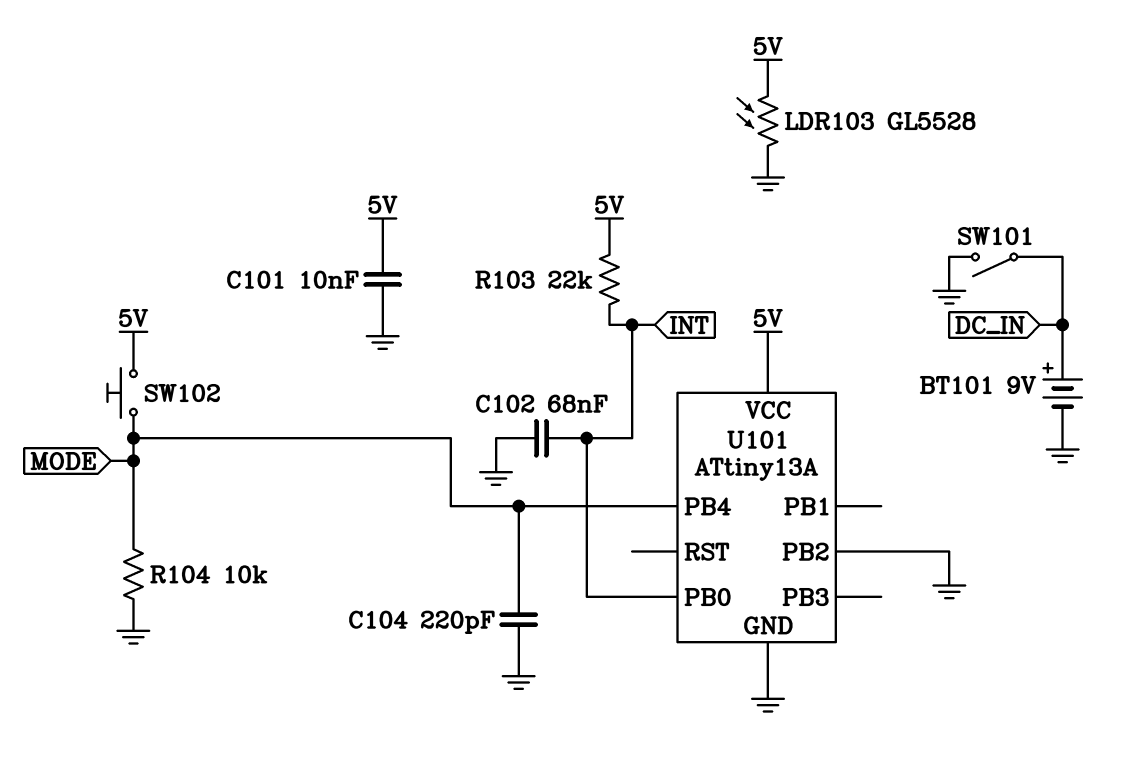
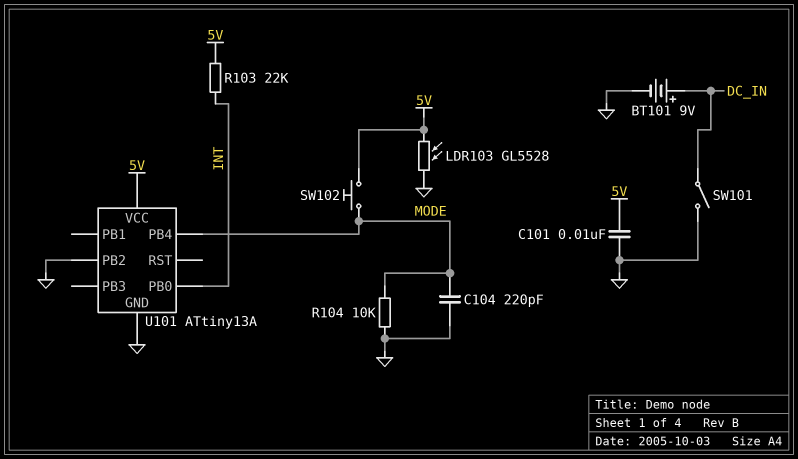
C102: 68nF (GND, INT) -> none

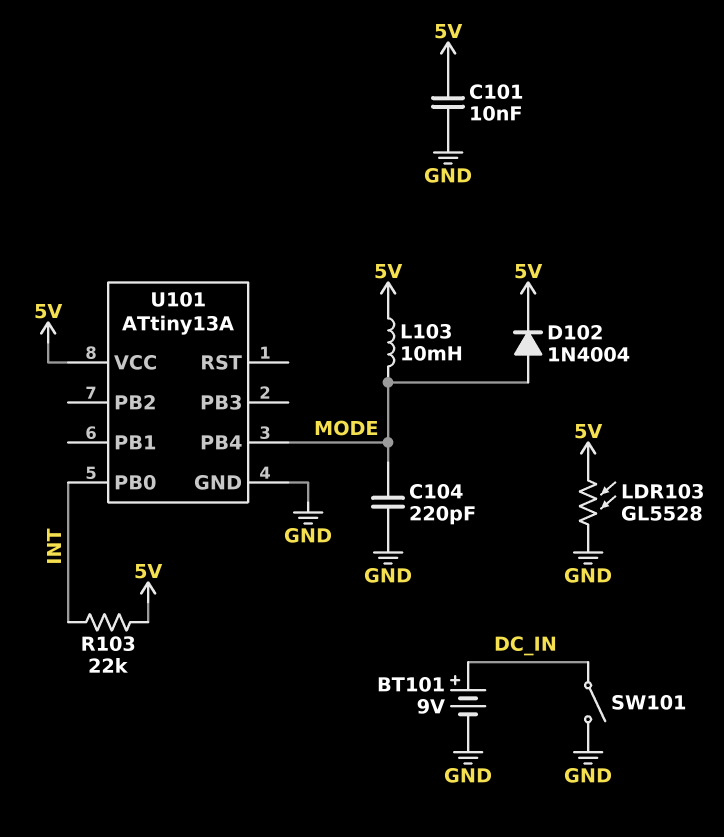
D102: none -> diode 1N4004 (A MODE, K 5V)
L103: none -> 10mH (5V, MODE)
R104: 10k (GND, MODE) -> none
SW102: button (5V, MODE) -> none
U101 pin PB2: GND -> none

